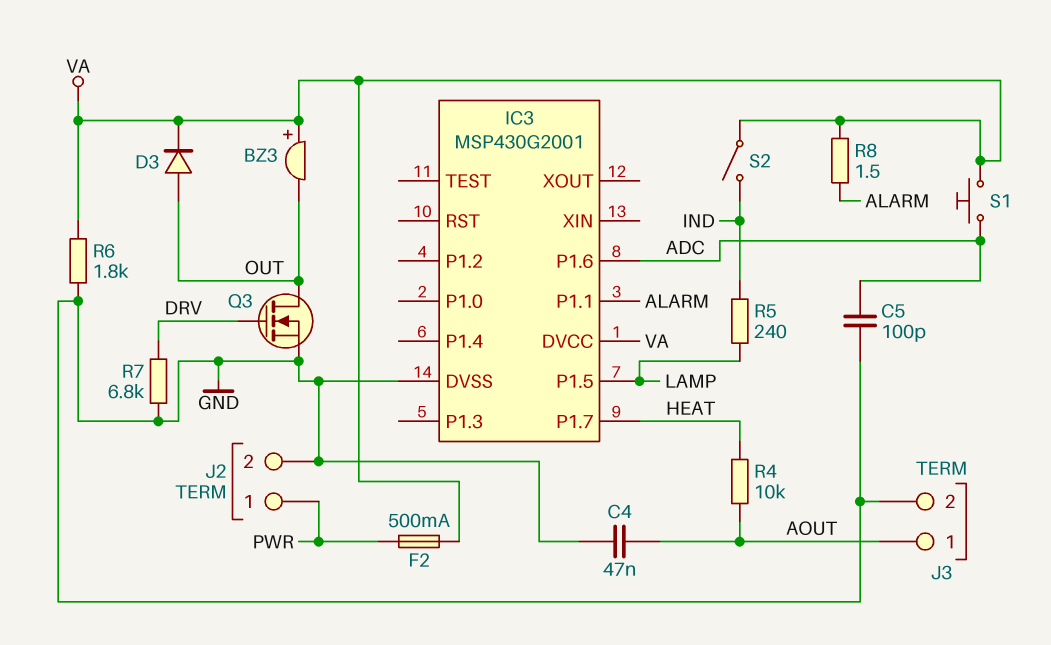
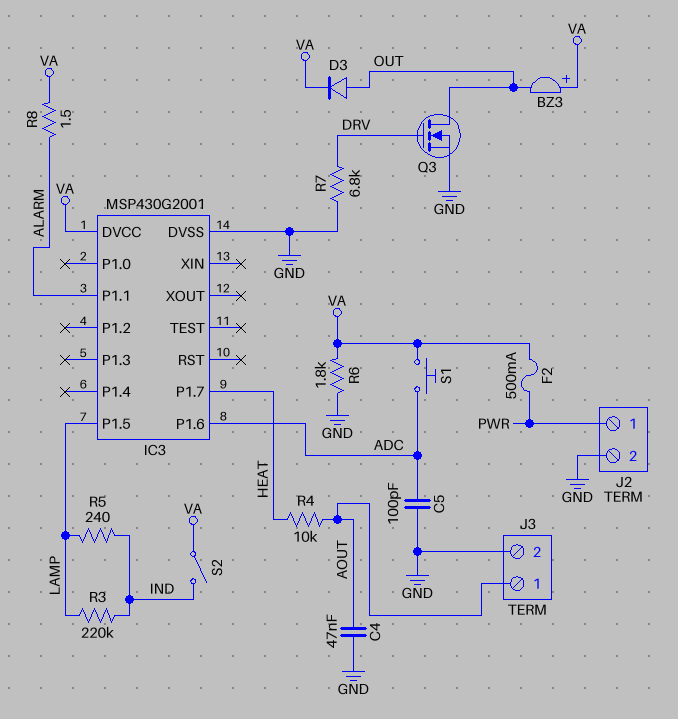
R3: none -> 220k (IND, LAMP)

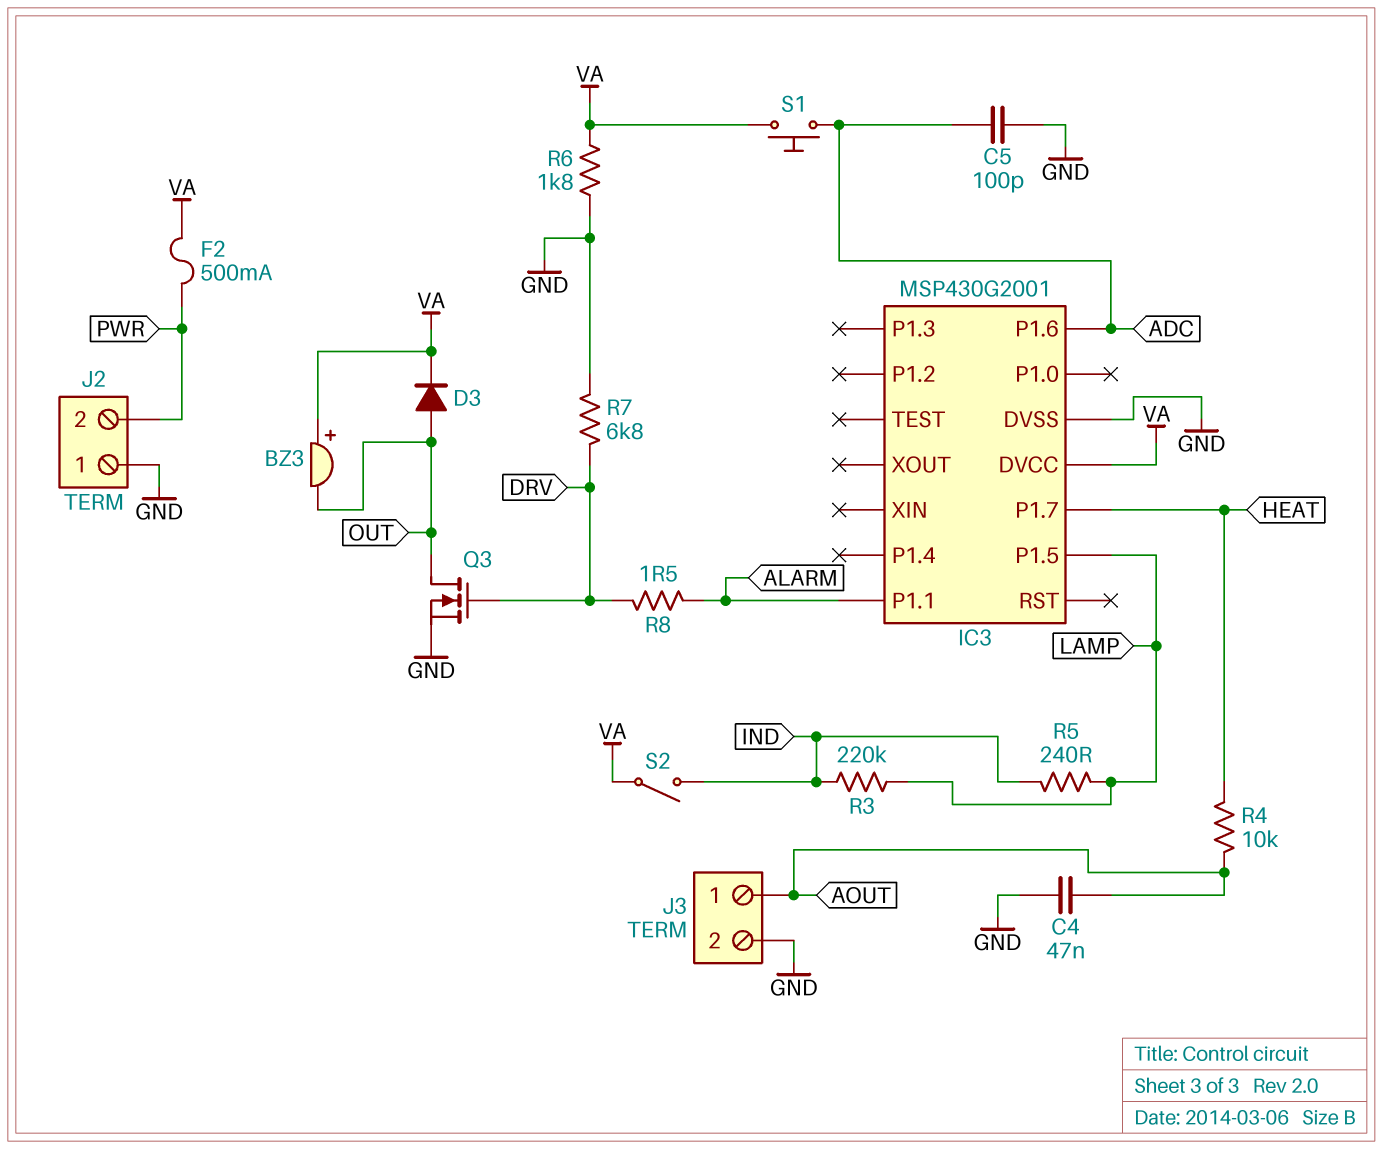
J2 pin 1: PWR -> GND
J2 pin 2: GND -> PWR
R8: 1.5 (ALARM, VA) -> 1.5 (ALARM, DRV)

